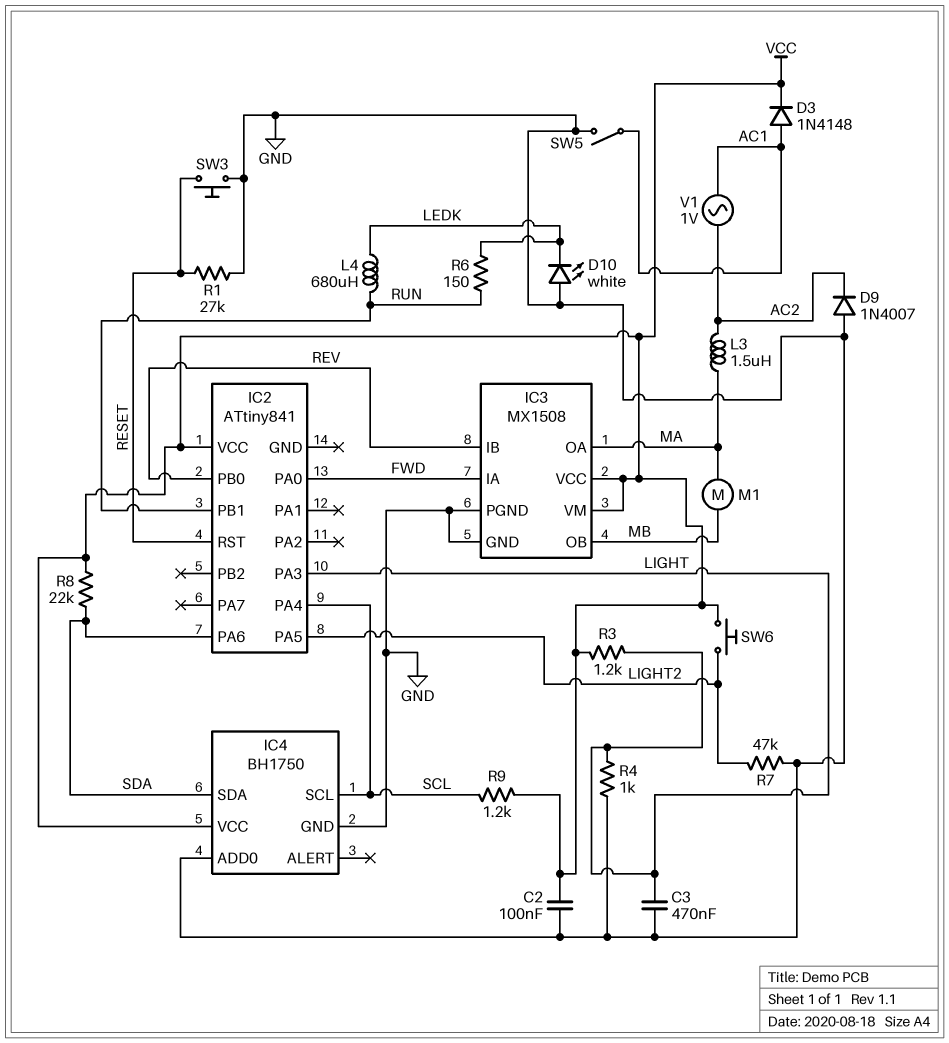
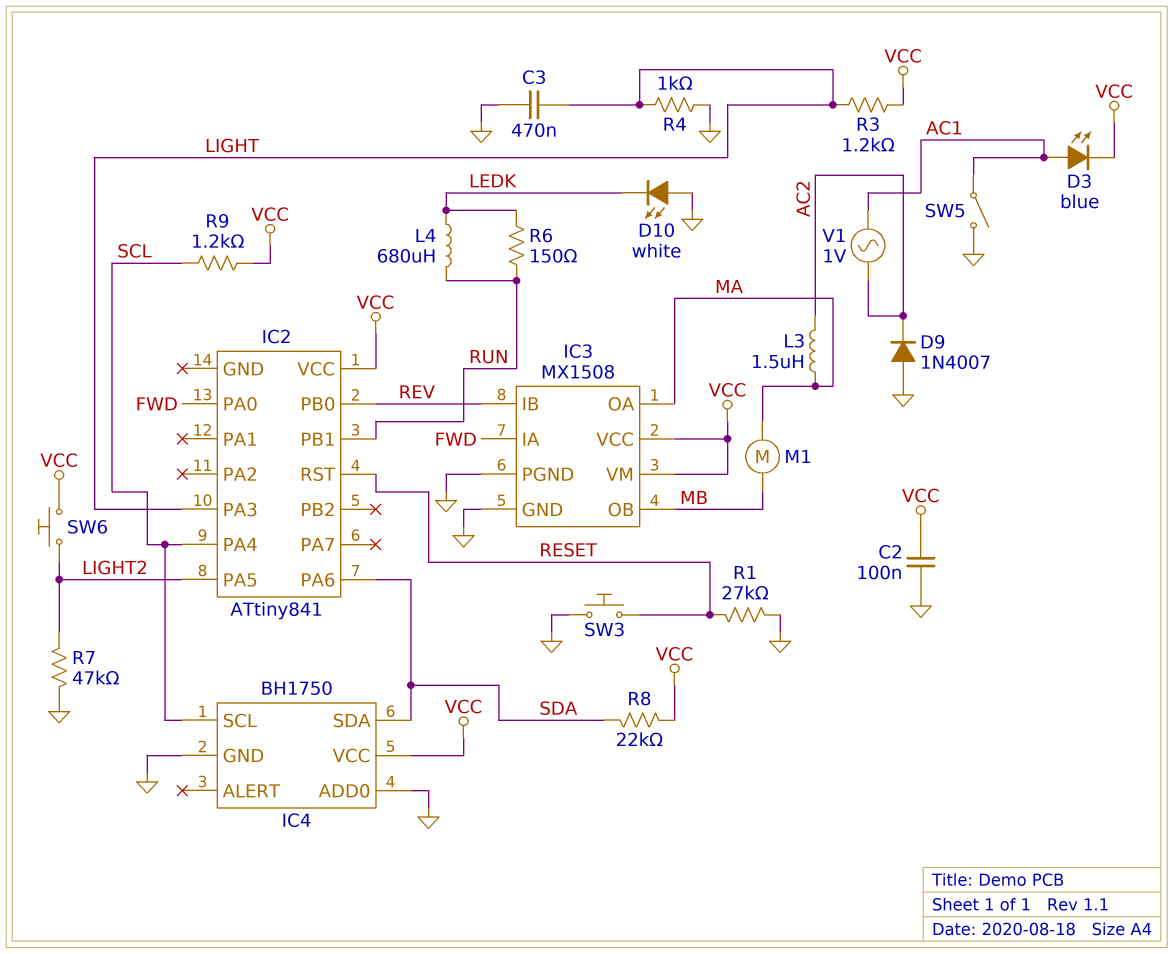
D3: diode 1N4148 (A AC1, K VCC) -> LED blue (A AC1, K VCC)

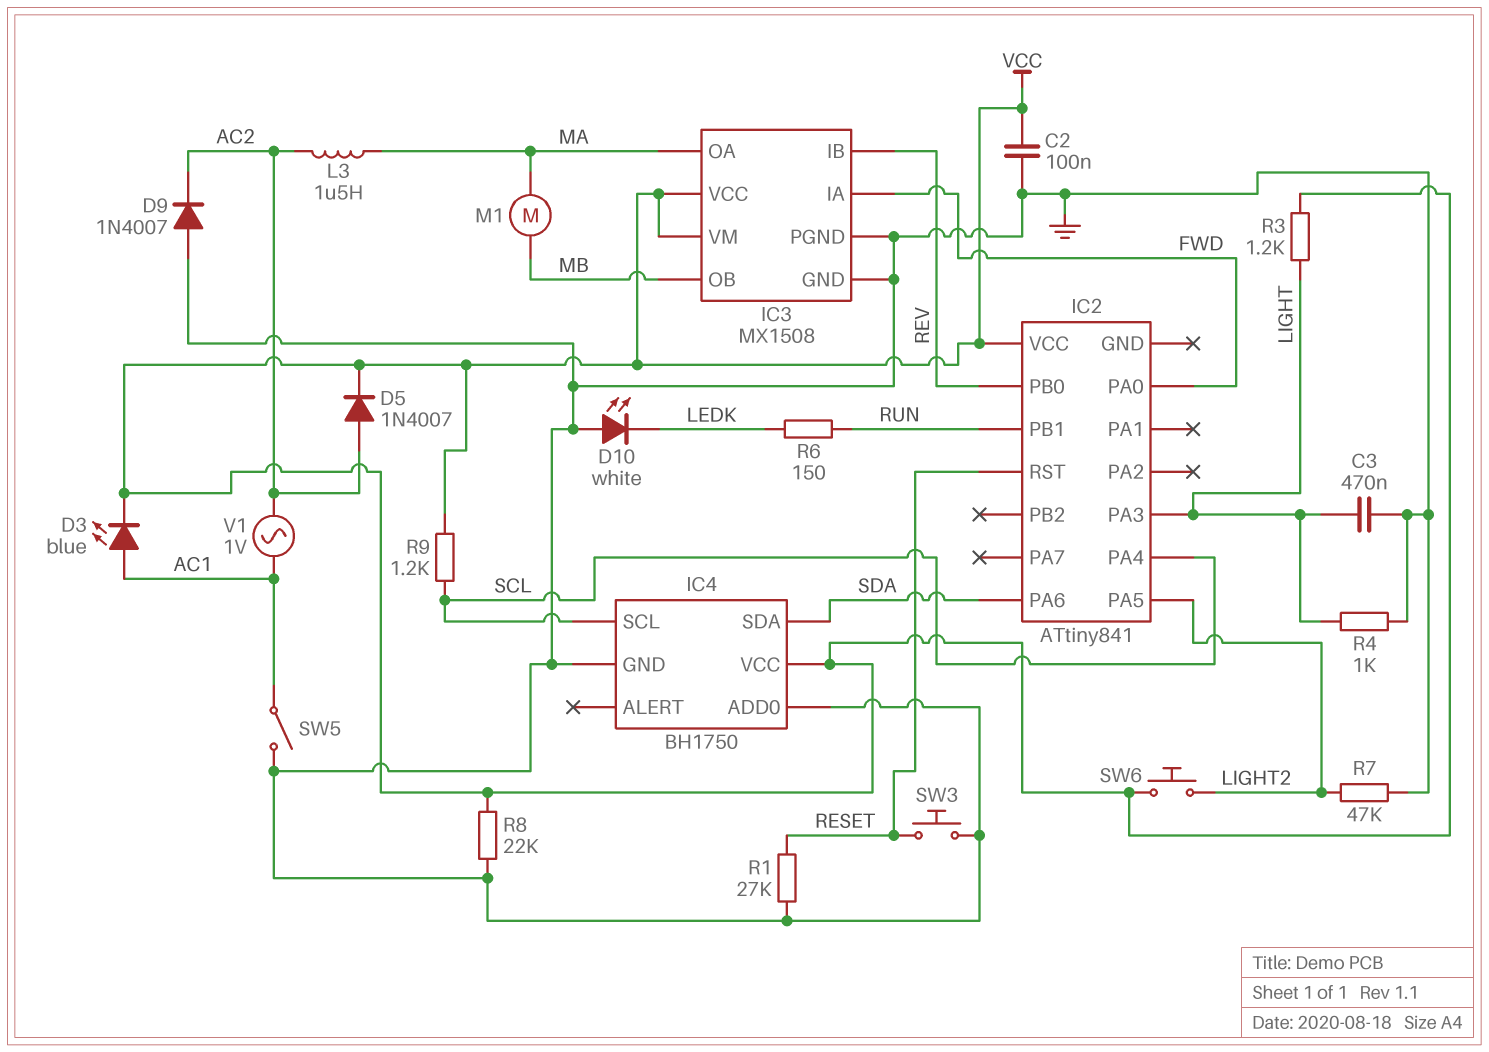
D5: none -> diode 1N4007 (A AC2, K VCC)
L4: 680uH (LEDK, RUN) -> none
R8: 22k (SDA, VCC) -> 22k (GND, VCC)

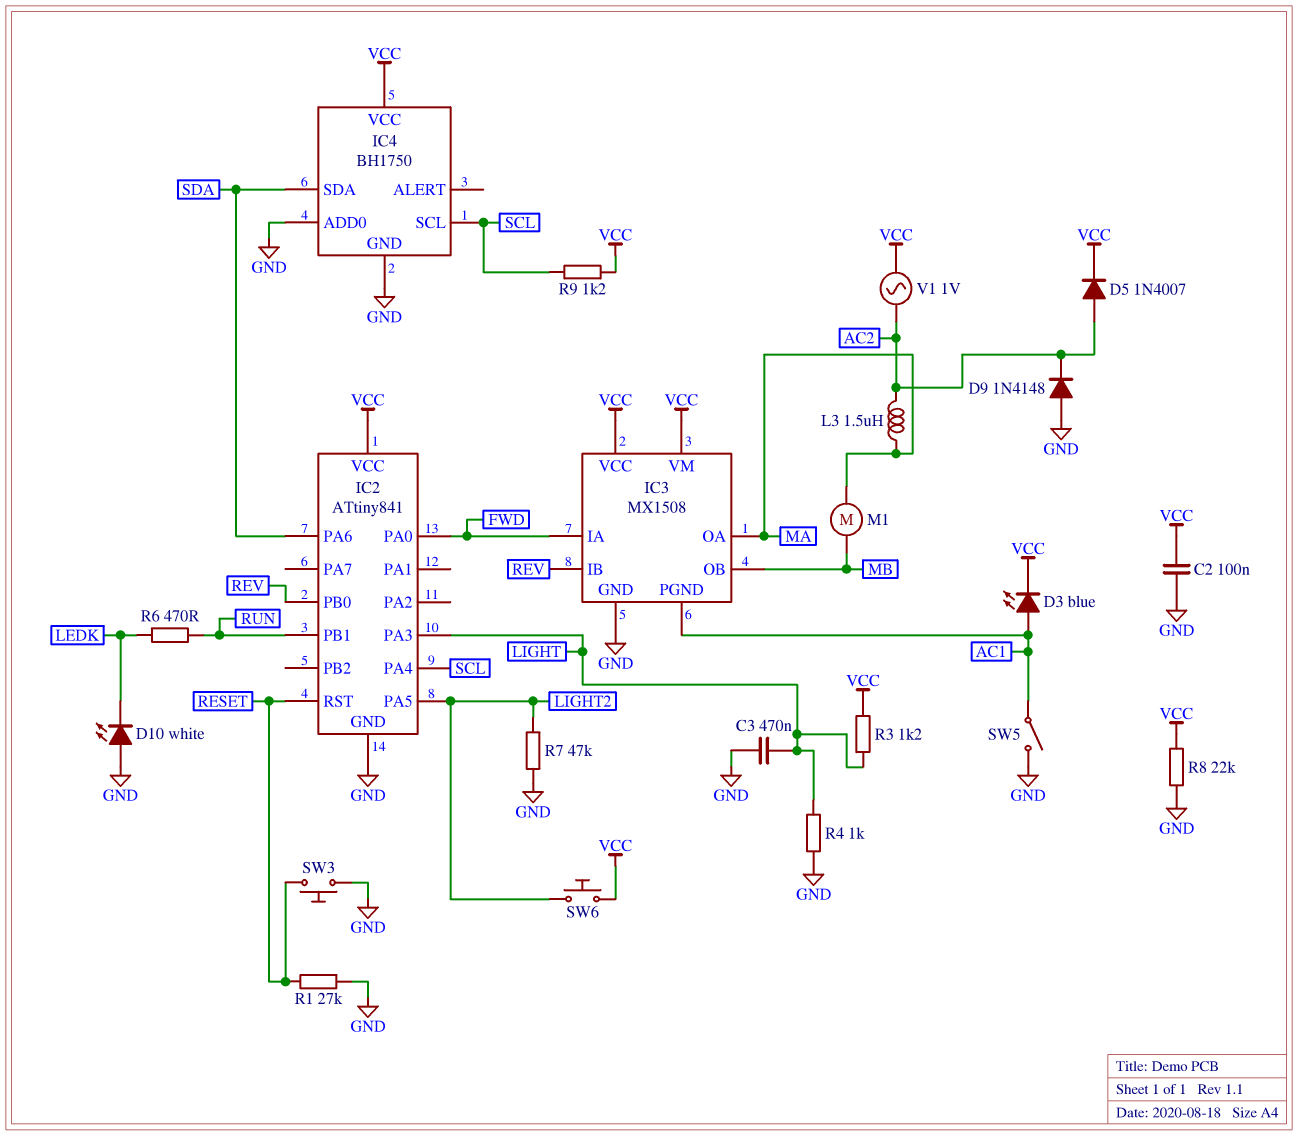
D9: diode 1N4007 (A GND, K AC2) -> diode 1N4148 (A GND, K AC2)
IC2 pin GND: none -> GND
IC3 pin PGND: GND -> AC1
R6: 150 (LEDK, RUN) -> 470 (LEDK, RUN)
V1: AC 1V (AC1, AC2) -> AC 1V (AC2, VCC)

